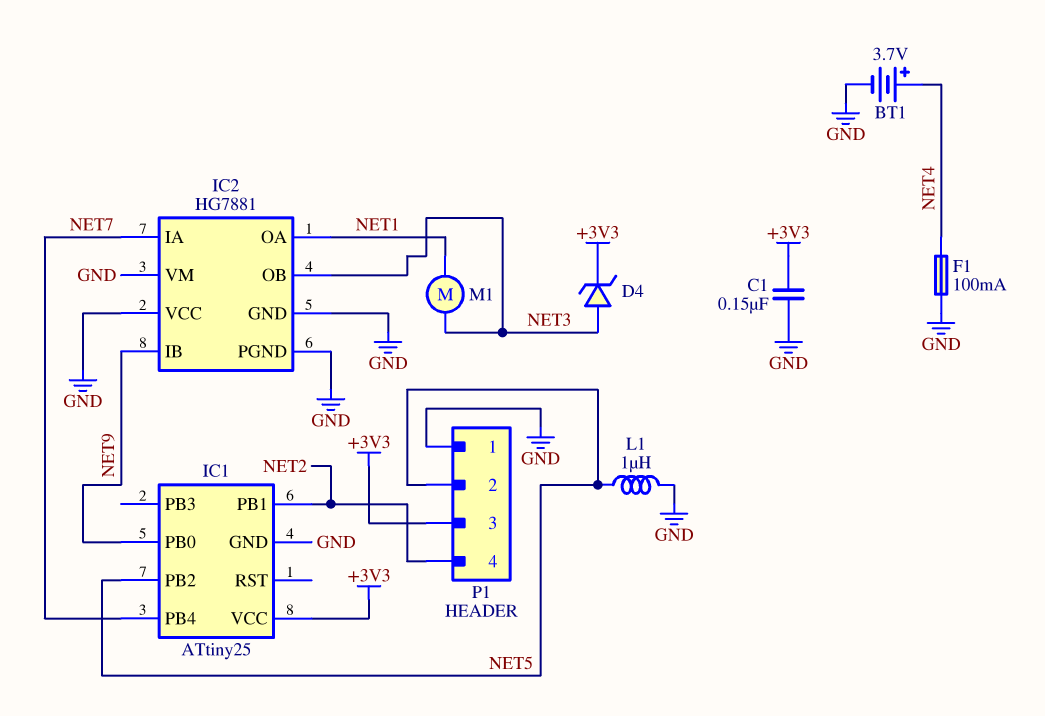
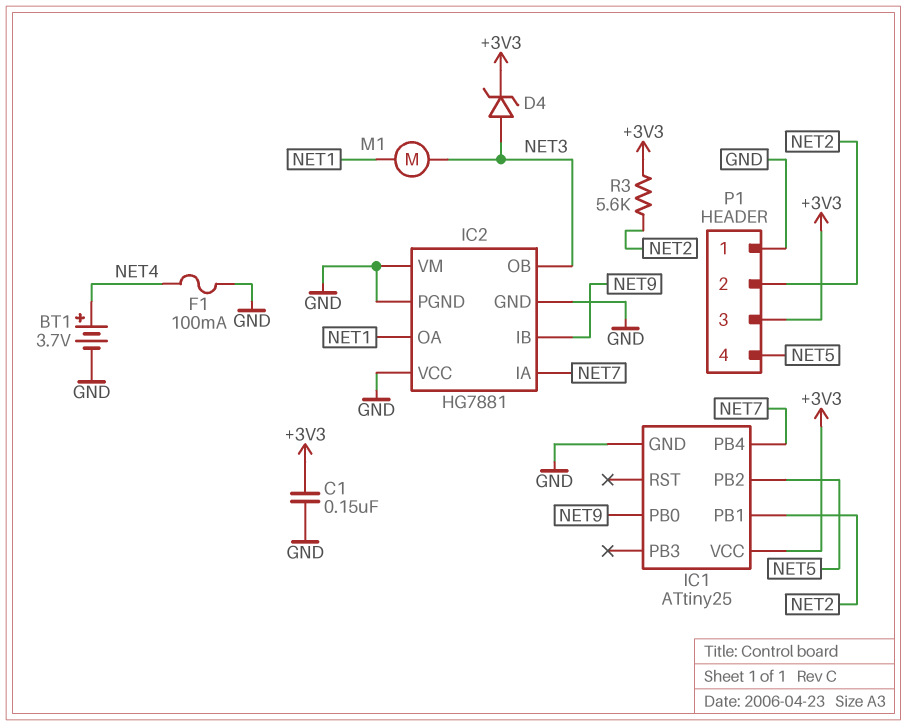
L1: 1uH (GND, NET5) -> none
P1 pin 2: NET5 -> NET2
P1 pin 4: NET2 -> NET5
R3: none -> 5.6k (+3V3, NET2)

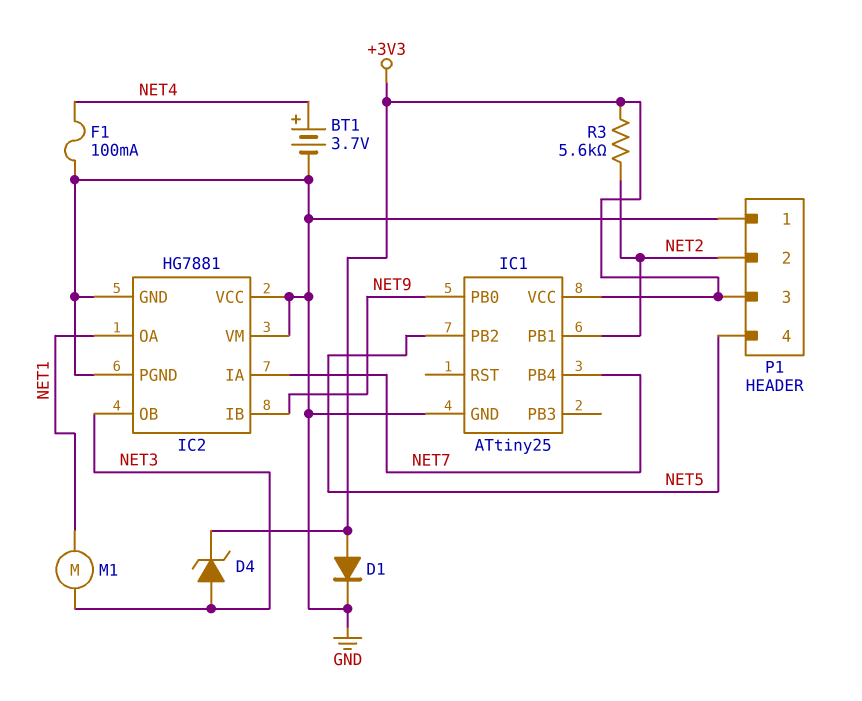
C1: 150nF (+3V3, GND) -> none
D1: none -> diode (A +3V3, K GND)

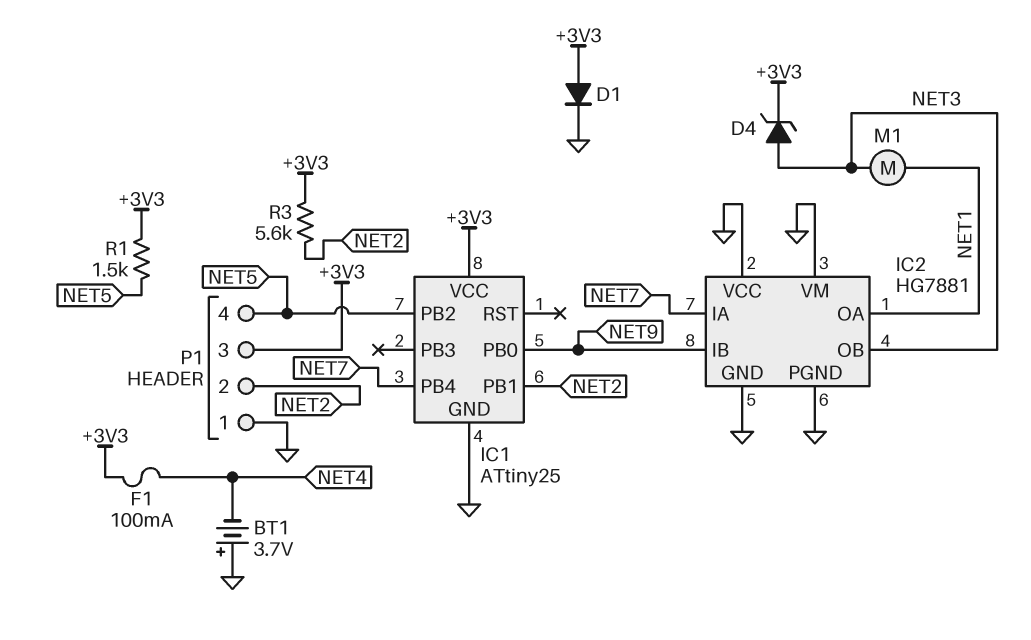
BT1: 3.7V (plus NET4, minus GND) -> 3.7V (plus GND, minus NET4)
F1: 100mA (GND, NET4) -> 100mA (+3V3, NET4)
R1: none -> 1.5k (+3V3, NET5)

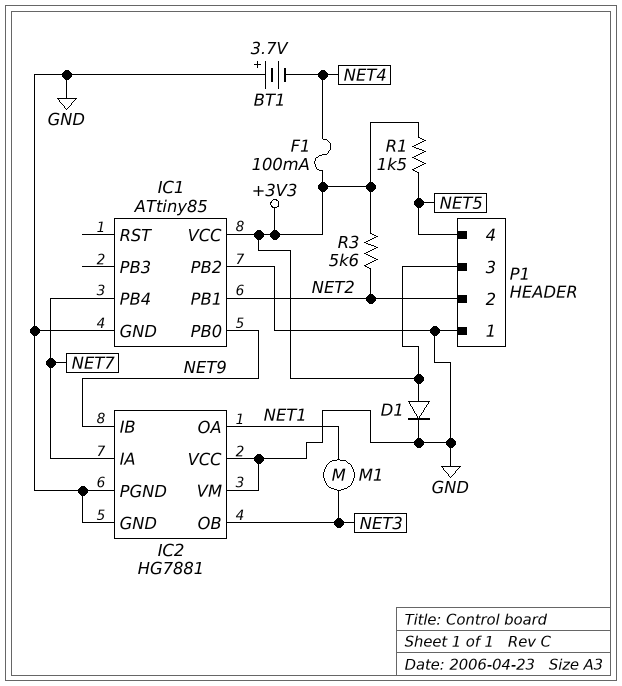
D4: zener (A NET3, K +3V3) -> none
IC1: ATtiny25 -> ATtiny85
IC1 pin PB2: NET5 -> GND

